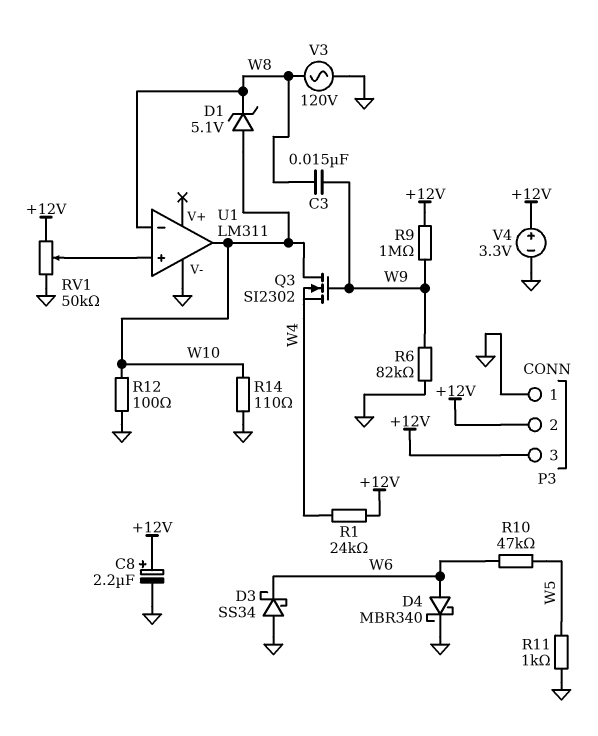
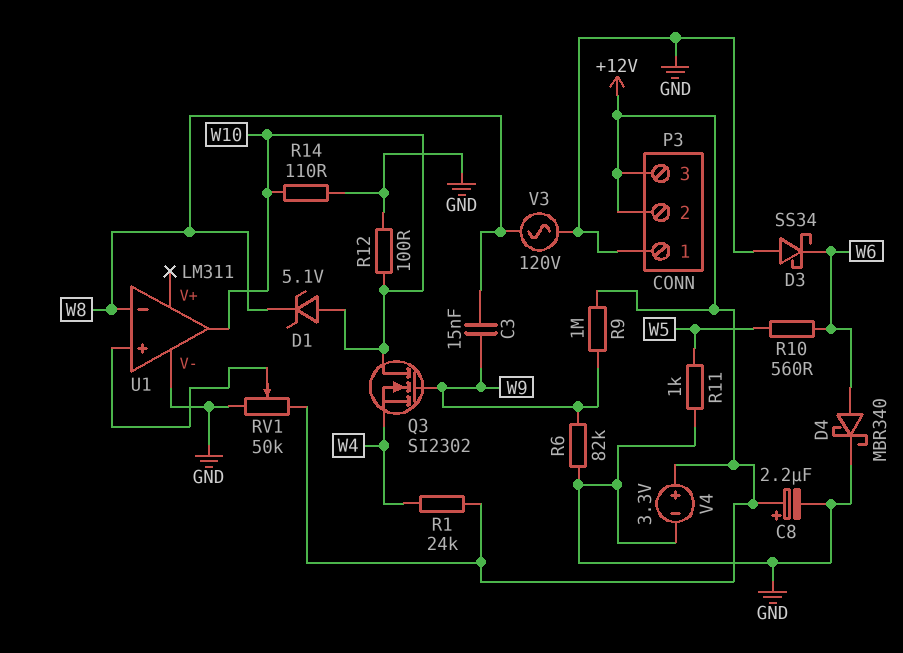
R10: 47k (W5, W6) -> 560 (W5, W6)

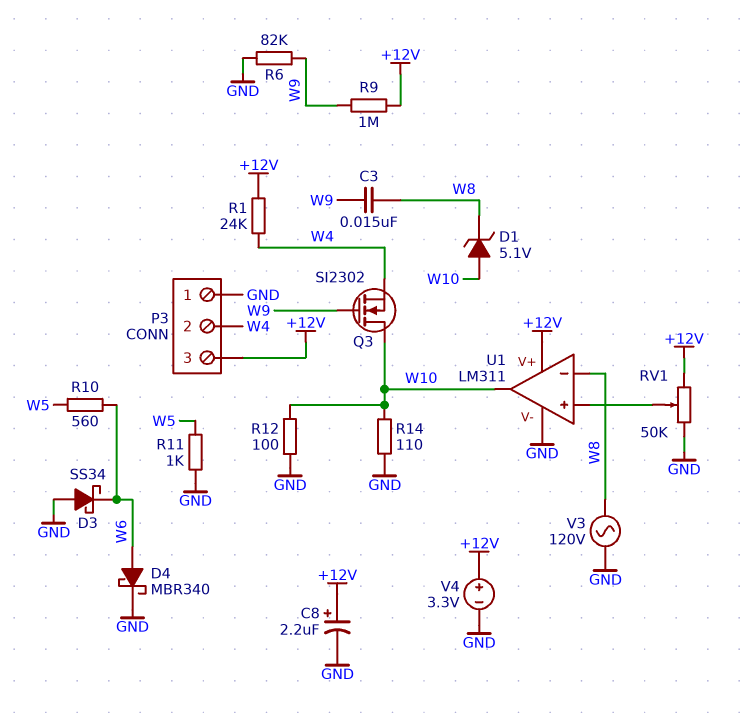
P3 pin 2: +12V -> W4
U1 pin V+: none -> +12V

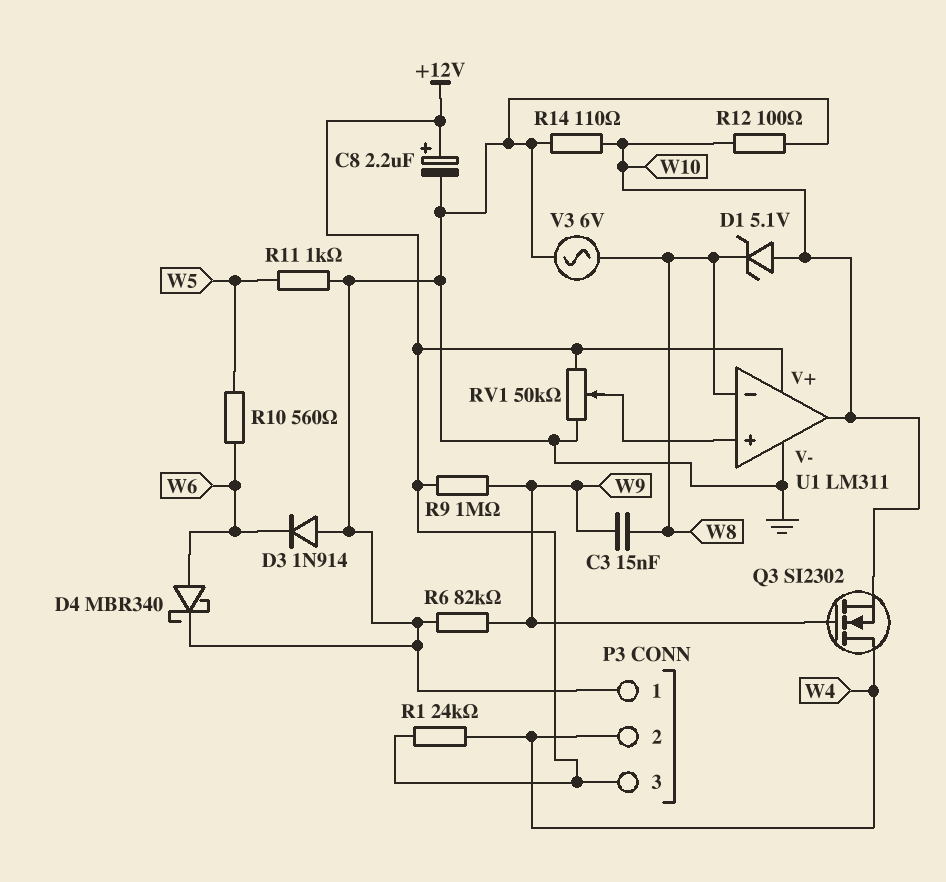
D3: schottky SS34 (A GND, K W6) -> diode 1N914 (A GND, K W6)
Q3: NMOS SI2302 (G W9, D W10, S W4) -> NMOS SI2302 (G W9, D W4, S W10)
V3: AC 120V (GND, W8) -> AC 6V (GND, W8)
V4: 3.3V (plus +12V, minus GND) -> none

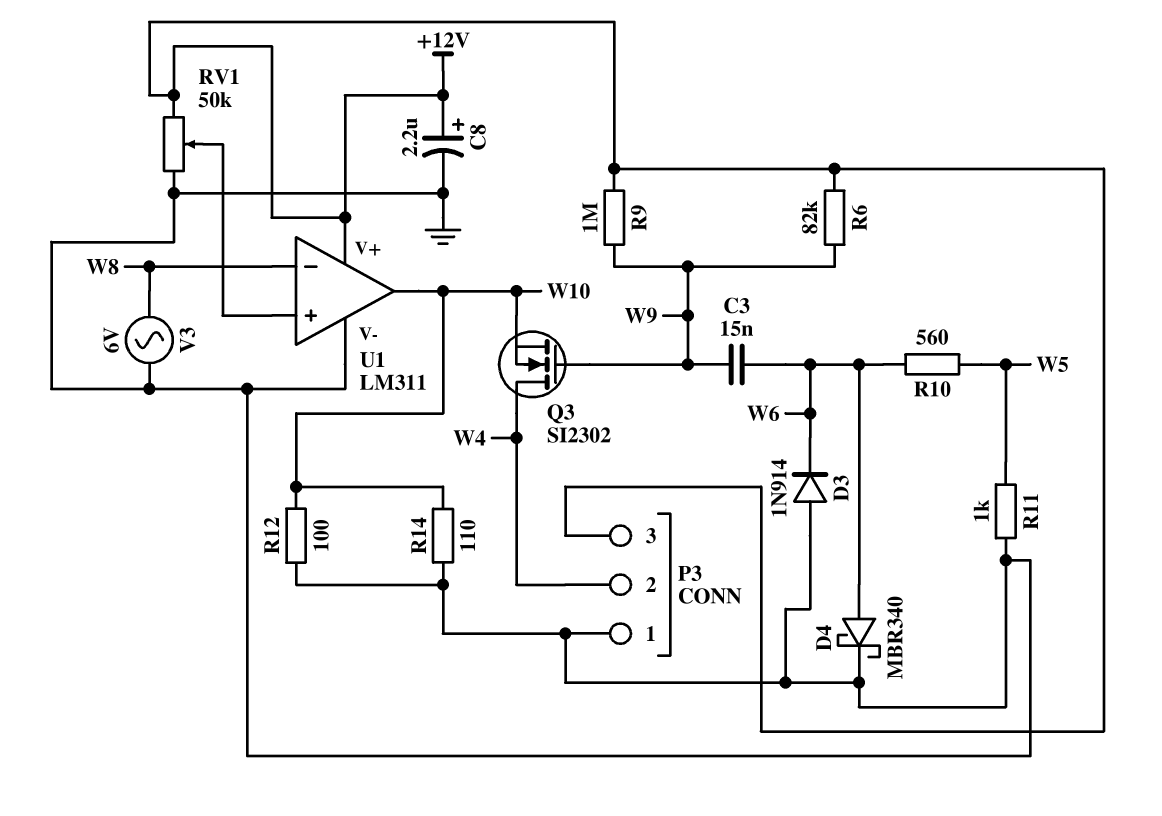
C3: 15nF (W8, W9) -> 15nF (W6, W9)
D1: zener 5.1V (A W10, K W8) -> none
R1: 24k (+12V, W4) -> none
R6: 82k (GND, W9) -> 82k (+12V, W9)

